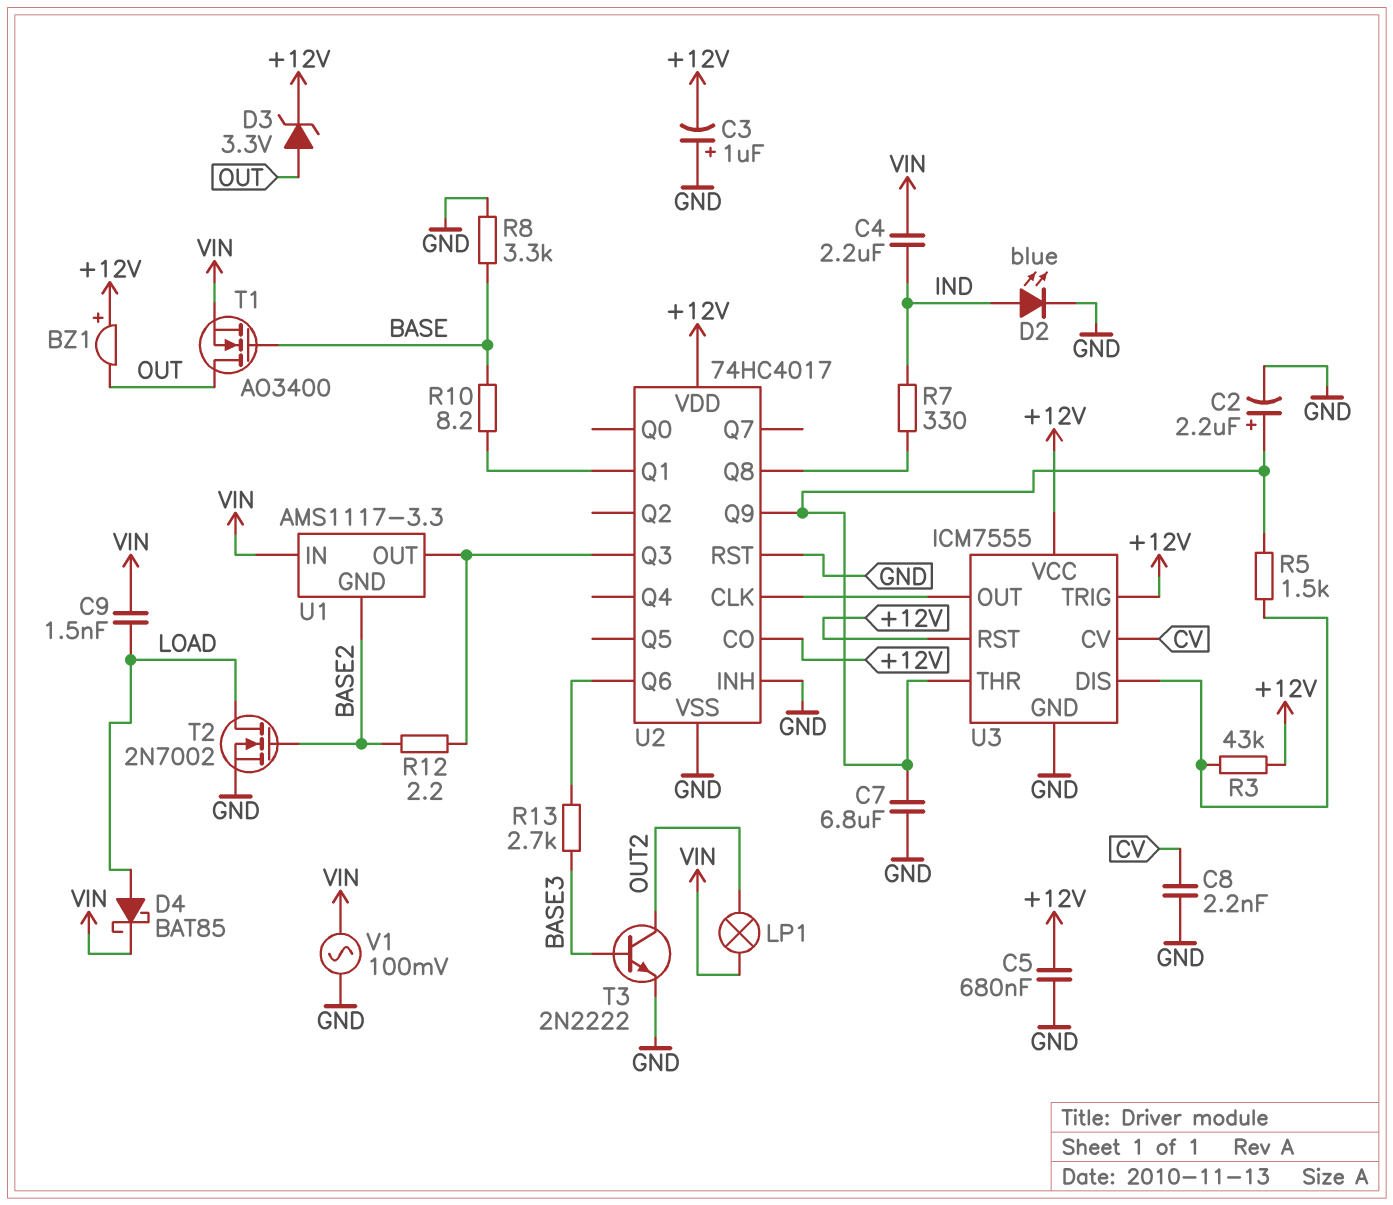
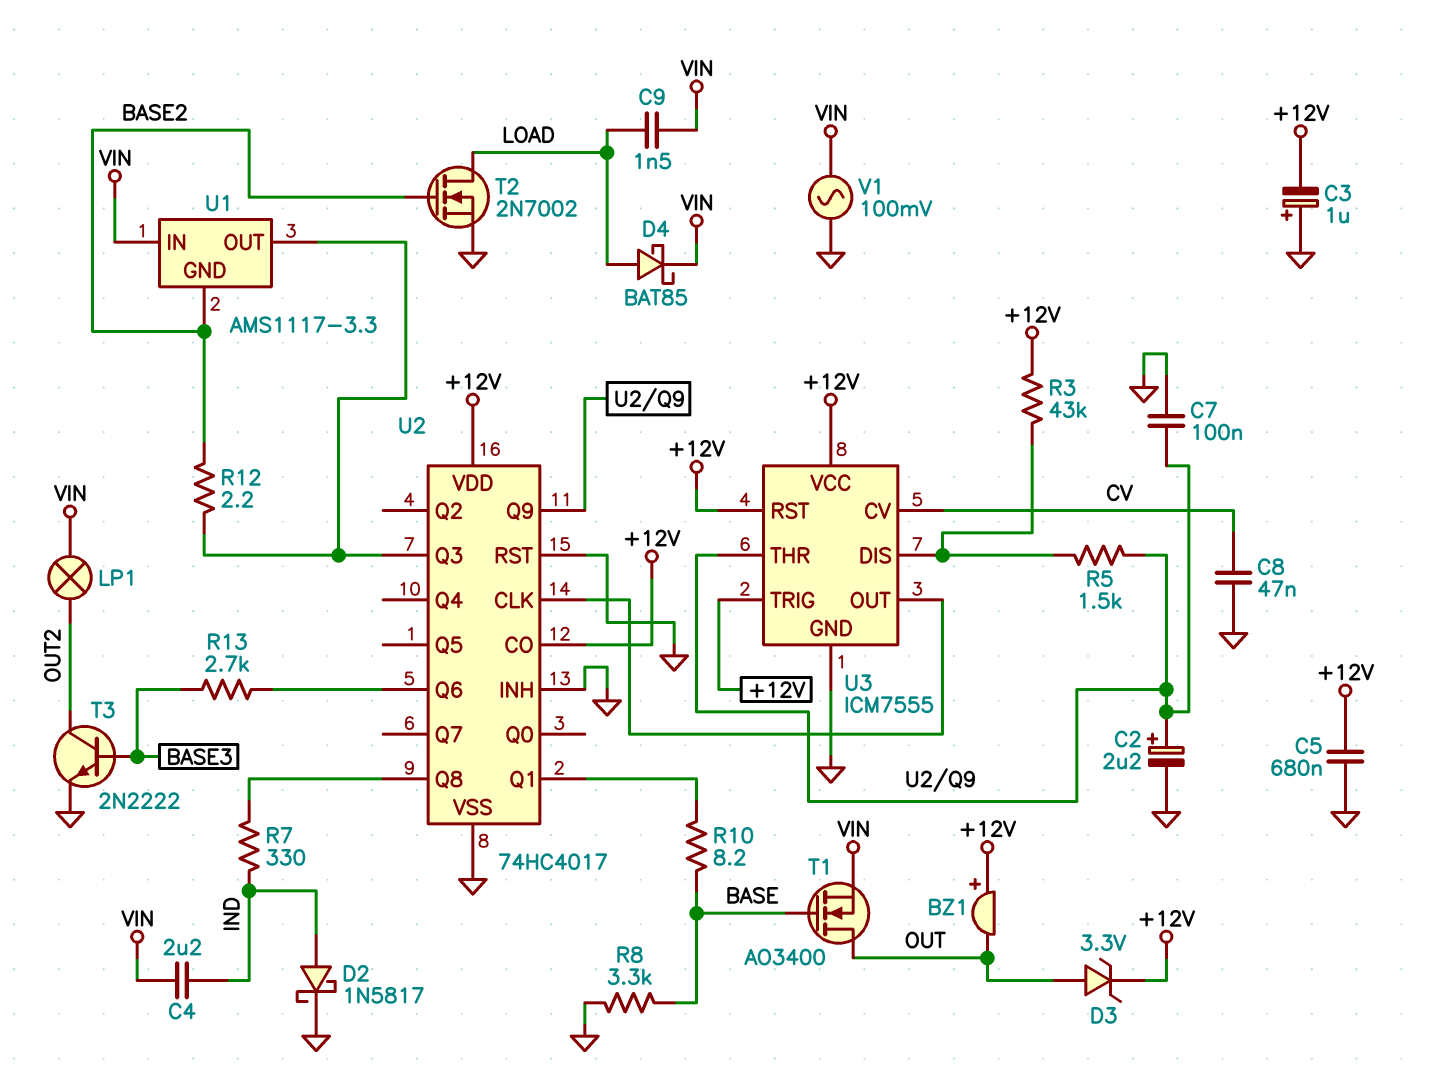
C7: 6.8uF (GND, U2/Q9) -> 100nF (GND, U2/Q9)
C8: 2.2nF (CV, GND) -> 47nF (CV, GND)
D2: LED blue (A IND, K GND) -> schottky 1N5817 (A IND, K GND)

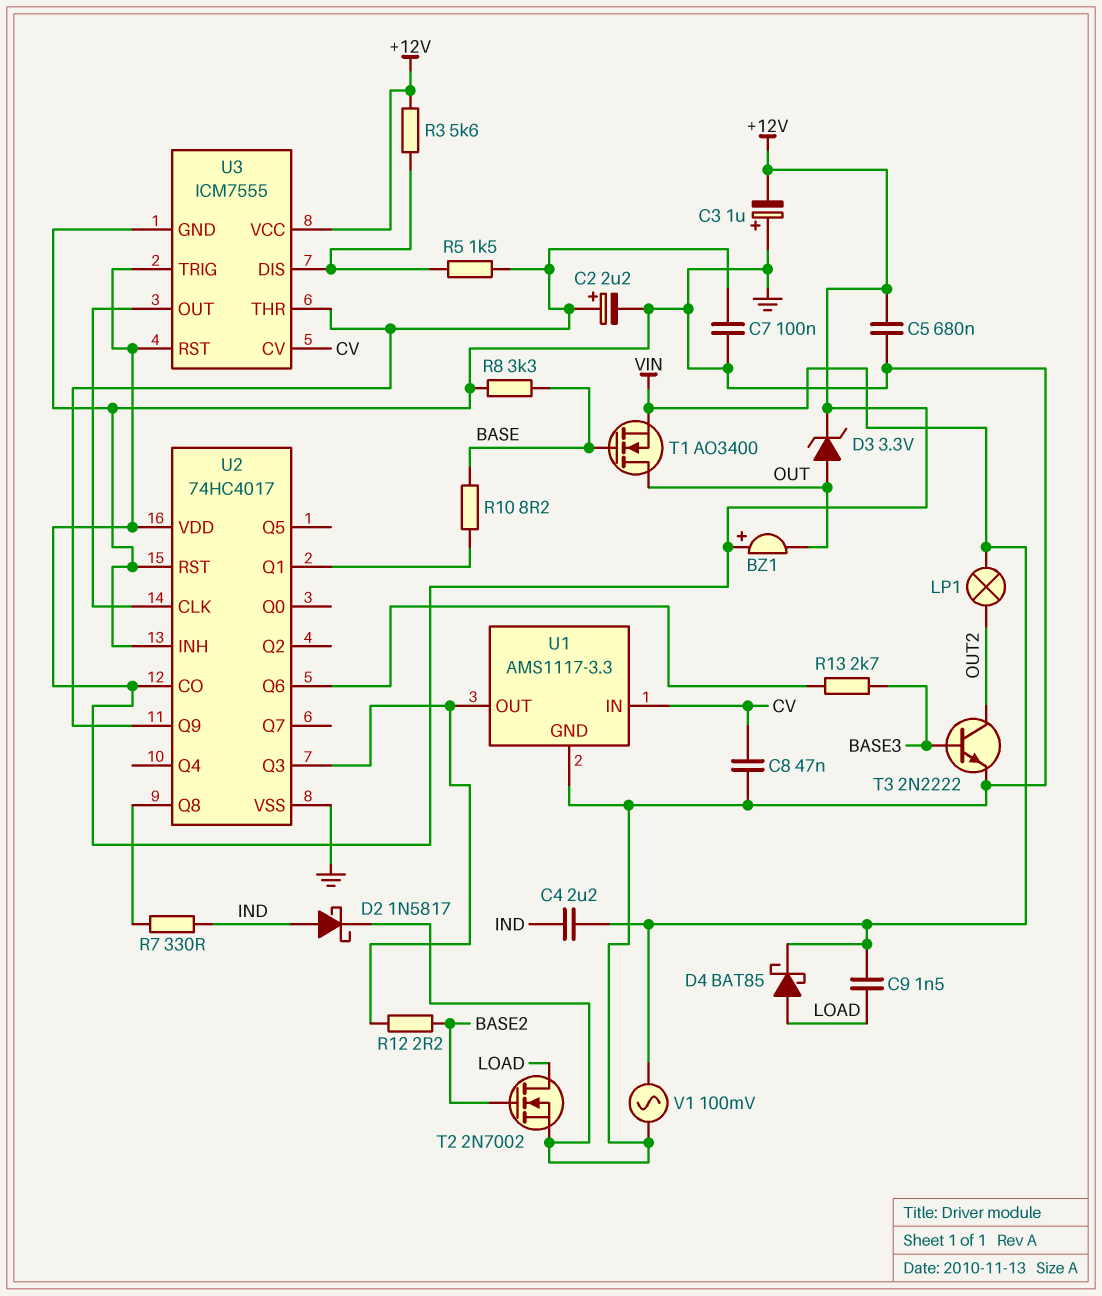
R3: 43k (+12V, U3/DIS) -> 5.6k (+12V, U3/DIS)
U1 pin GND: BASE2 -> GND
U1 pin IN: VIN -> CV

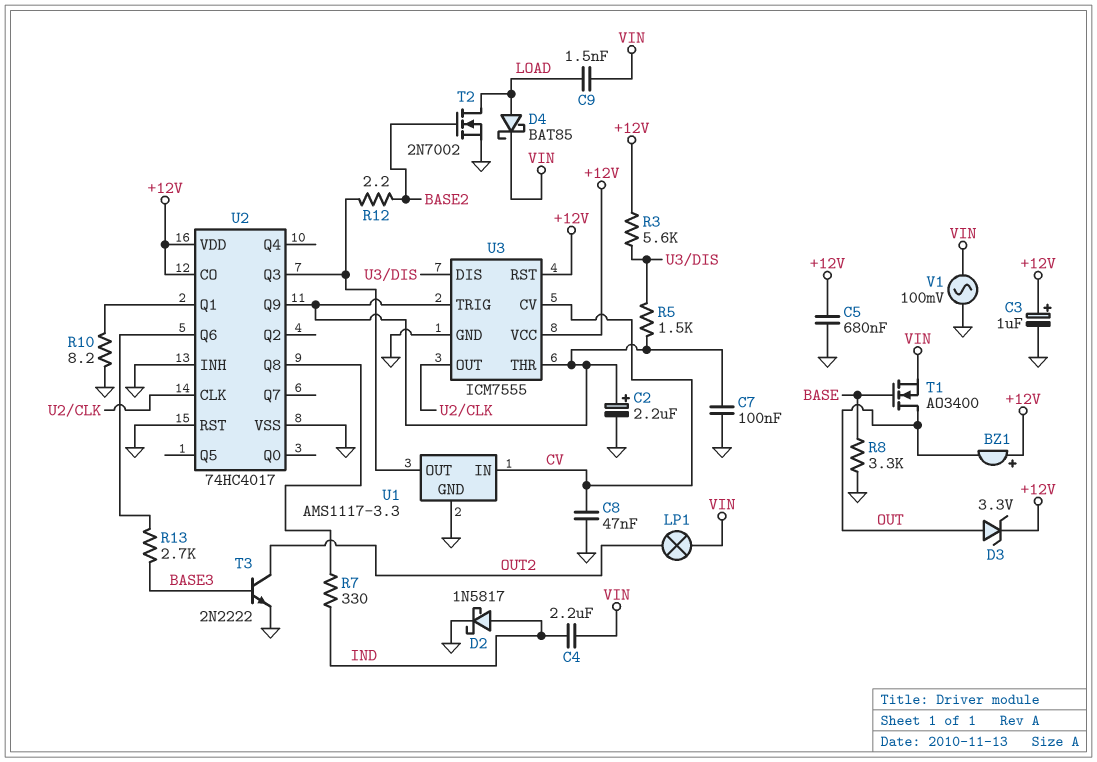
C3: 1uF (plus GND, minus +12V) -> 1uF (plus +12V, minus GND)
R10: 8.2 (BASE, U2/Q1) -> 8.2 (GND, U2/Q1)
U3 pin TRIG: +12V -> U2/Q9

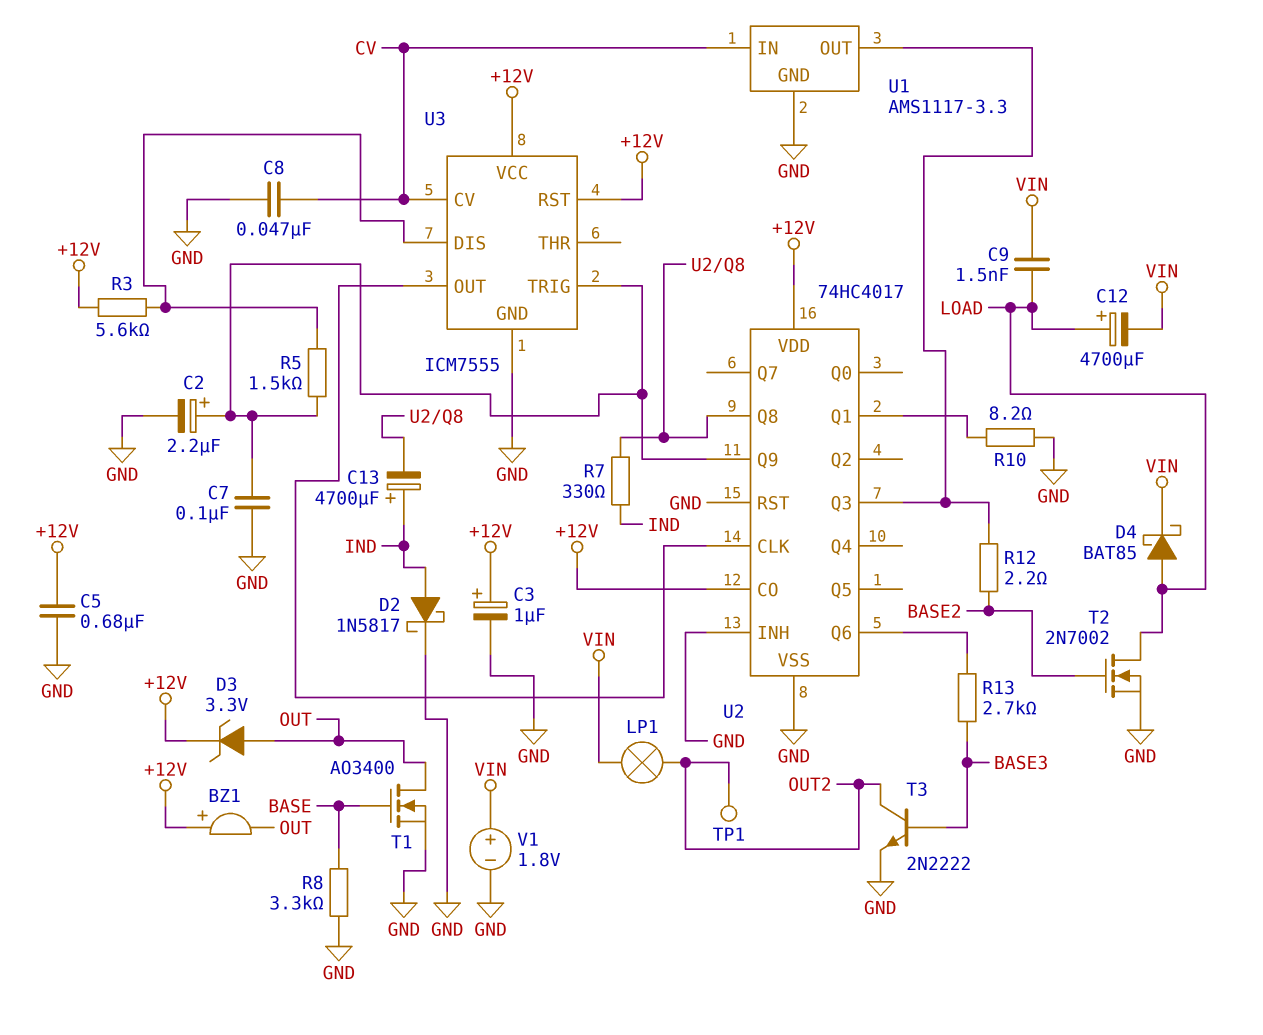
C4: 2.2uF (IND, VIN) -> none
C12: none -> 4700uF (plus LOAD, minus VIN)
C13: none -> 4700uF (plus IND, minus U2/Q8)
T1: NMOS AO3400 (G BASE, D OUT, S VIN) -> NMOS AO3400 (G BASE, D OUT, S GND)
TP1: none -> test point (OUT2)
U3 pin THR: U2/Q9 -> none
V1: AC 100mV (GND, VIN) -> 1.8V (plus VIN, minus GND)

